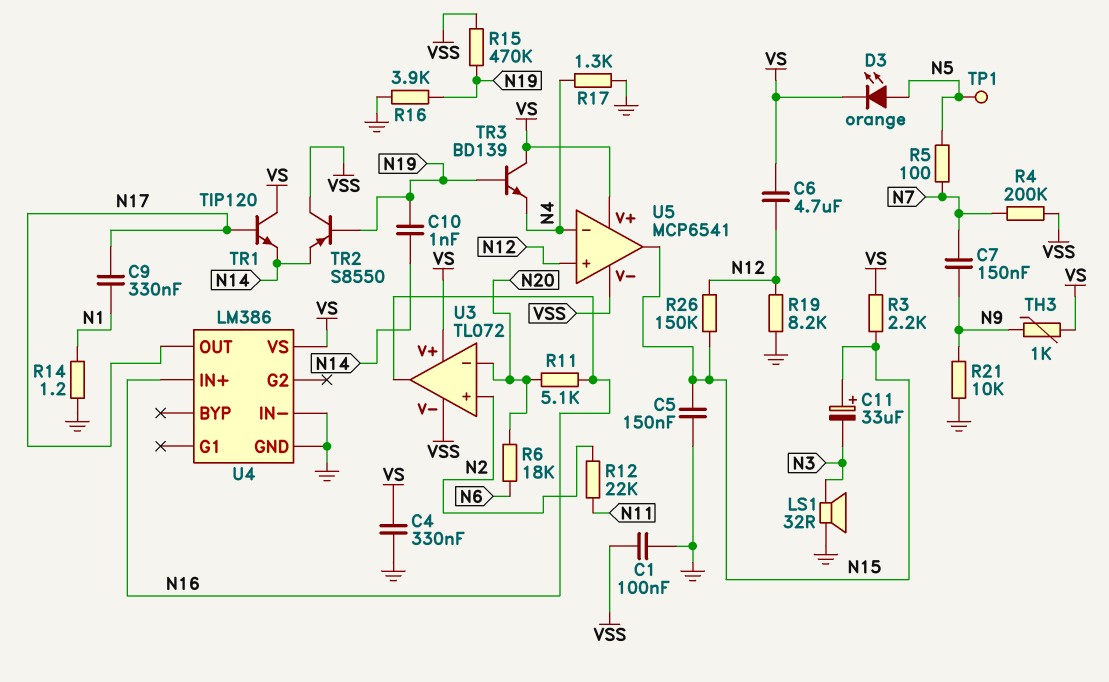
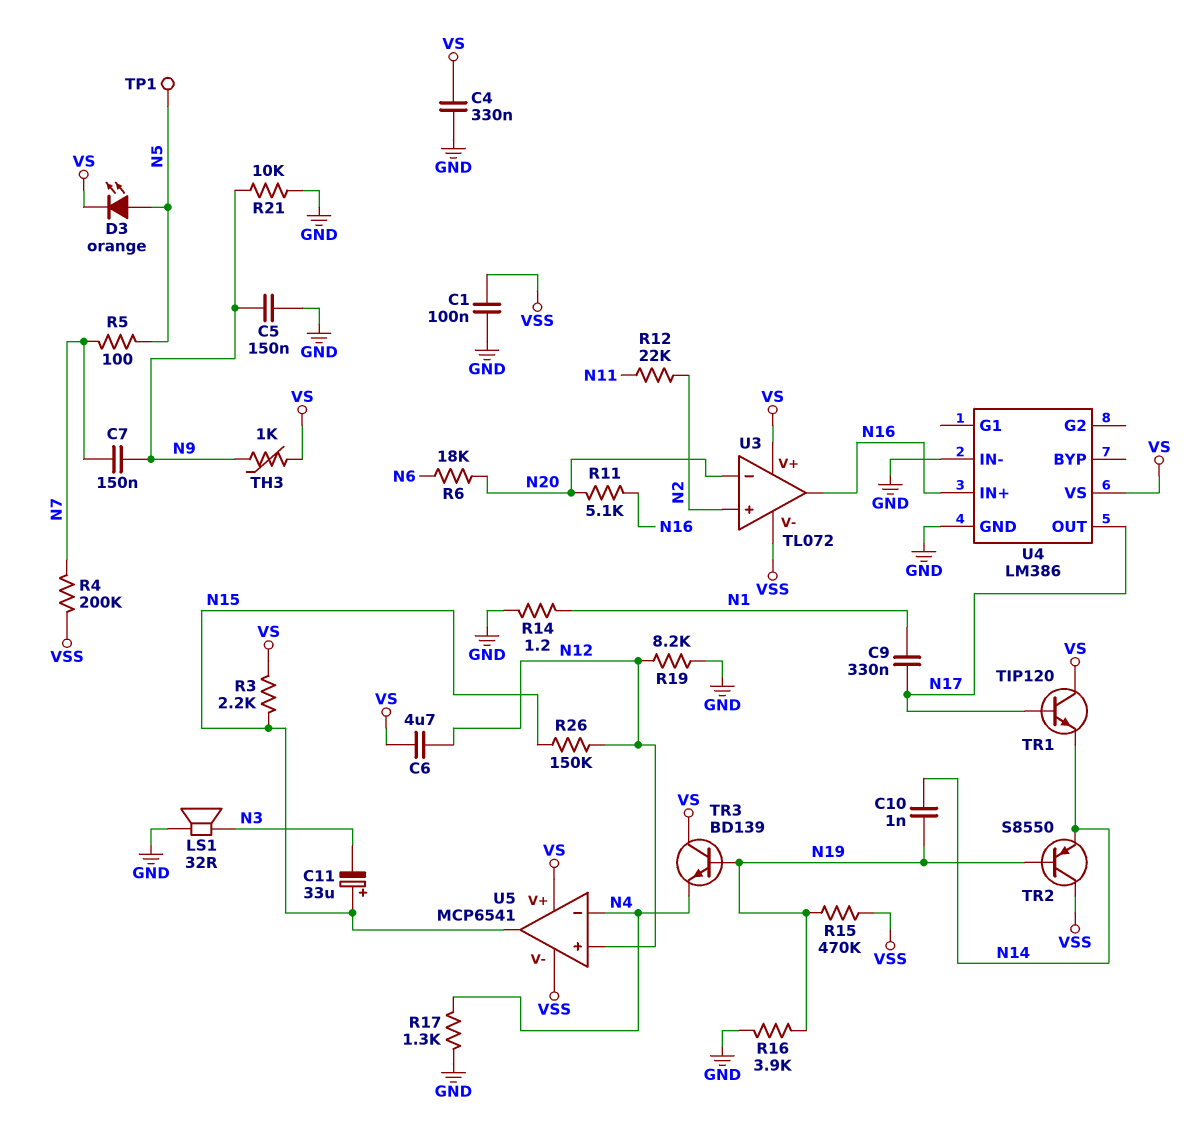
C5: 150nF (GND, N15) -> 150nF (GND, N9)

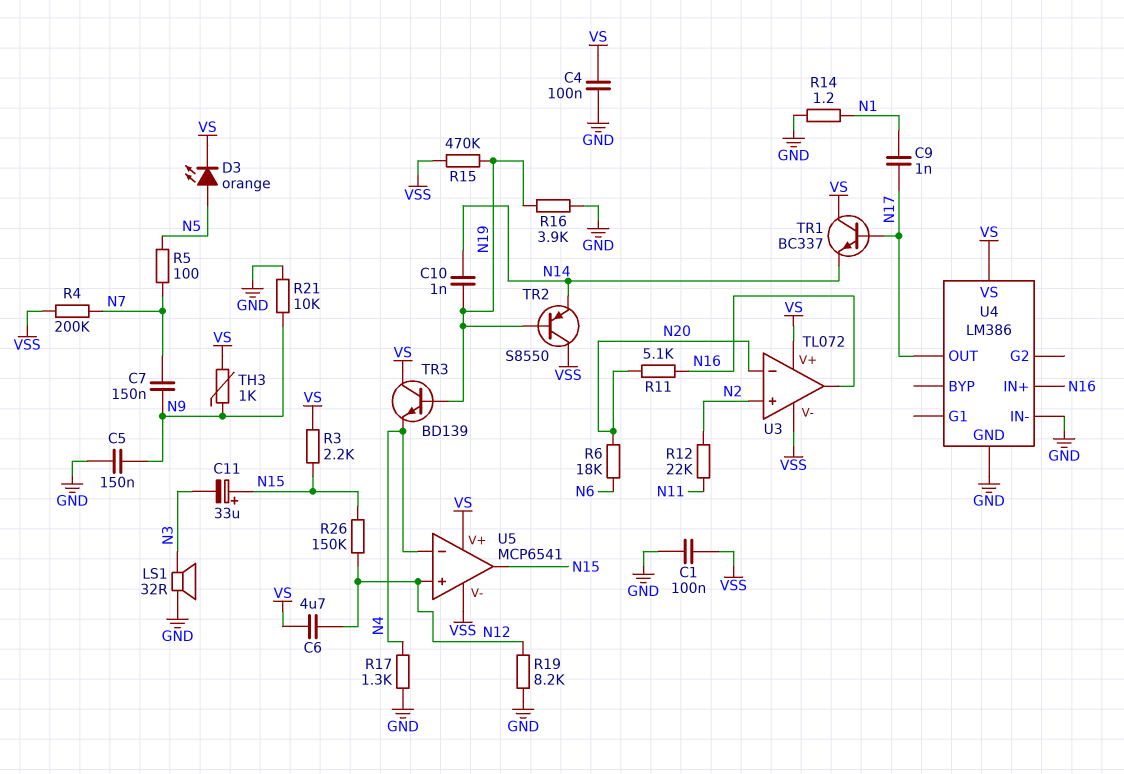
C4: 330nF (GND, VS) -> 100nF (GND, VS)
C9: 330nF (N1, N17) -> 1nF (N1, N17)
TP1: test point (N5) -> none
TR1: NPN TIP120 (B N17, C VS, E N14) -> NPN BC337 (B N17, C VS, E N14)

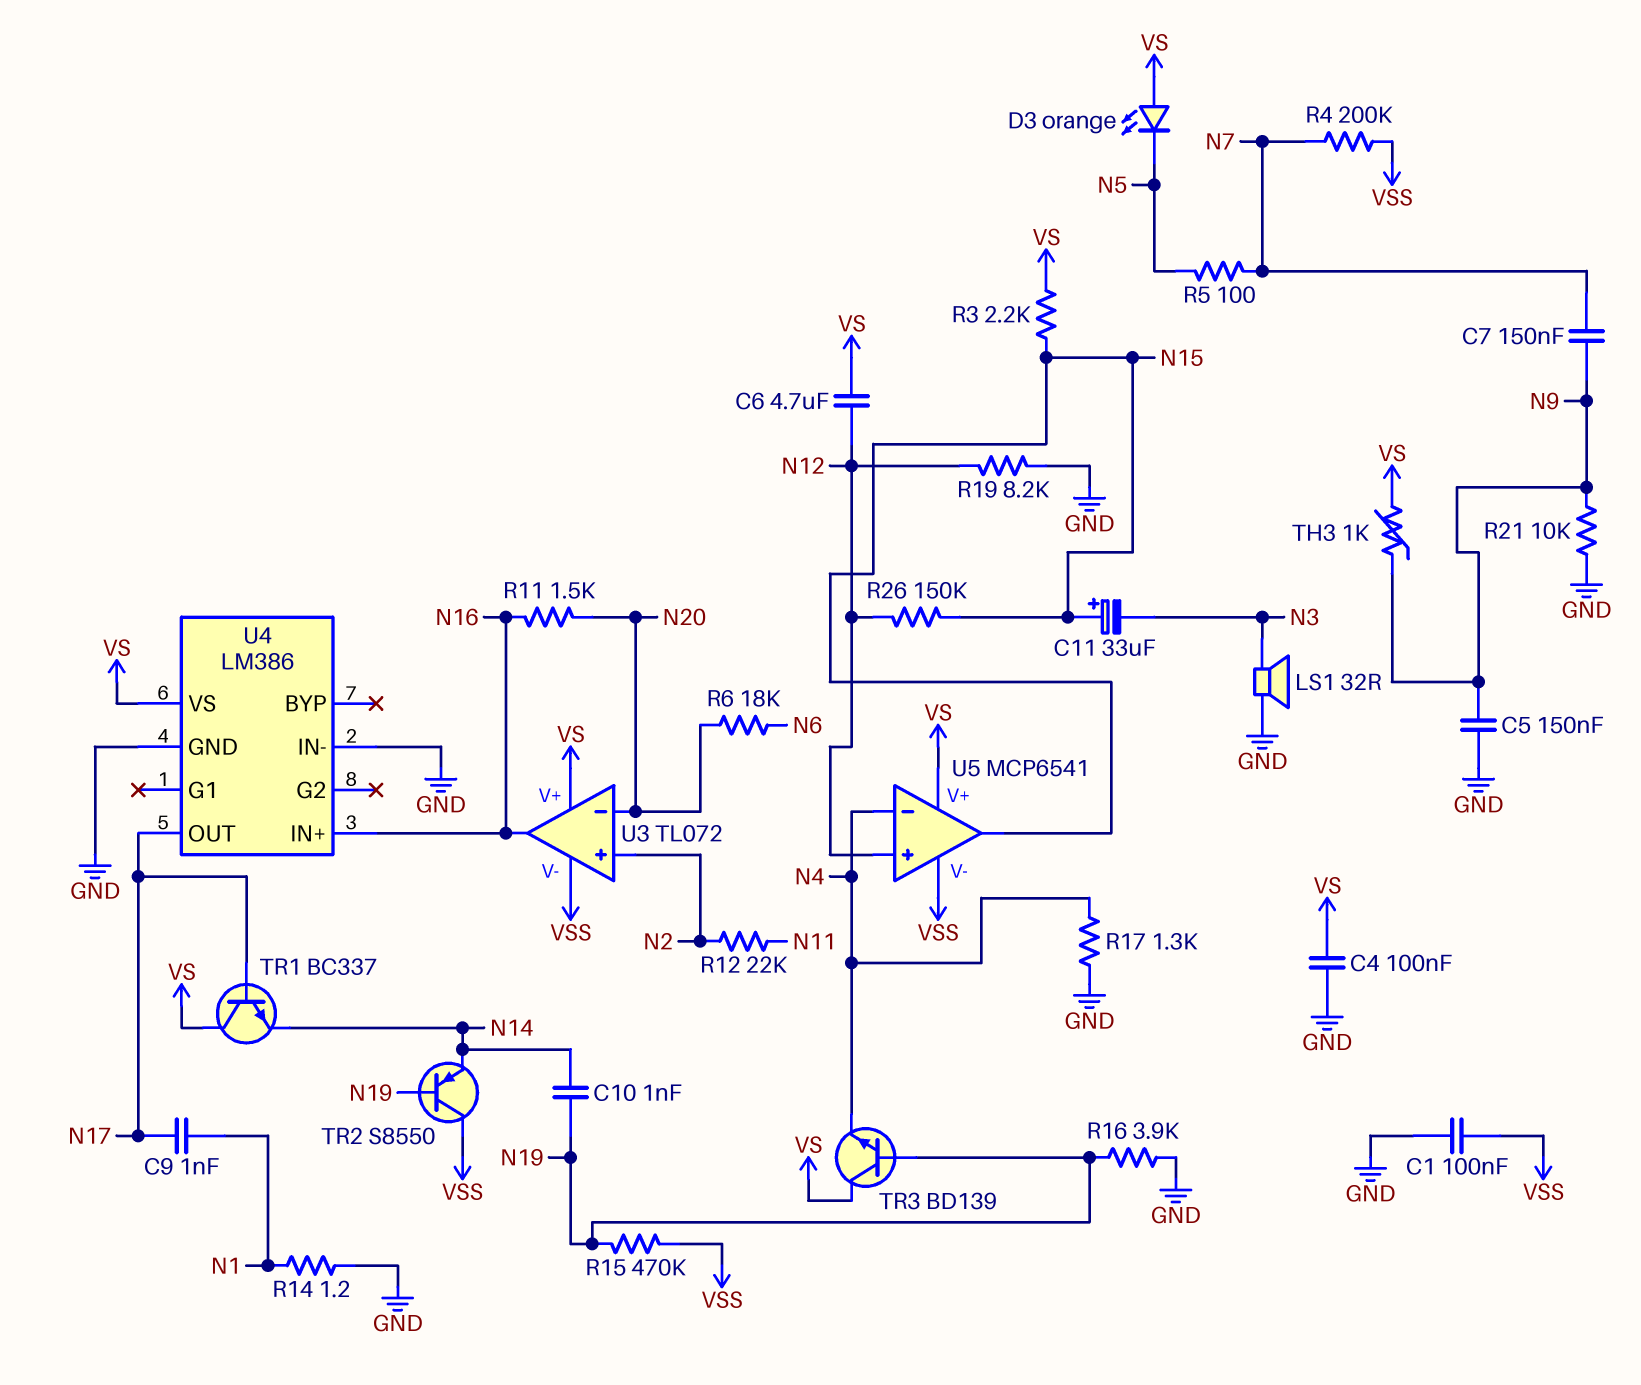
D3: LED orange (A N5, K VS) -> LED orange (A VS, K N5)
R11: 5.1k (N16, N20) -> 1.5k (N16, N20)

